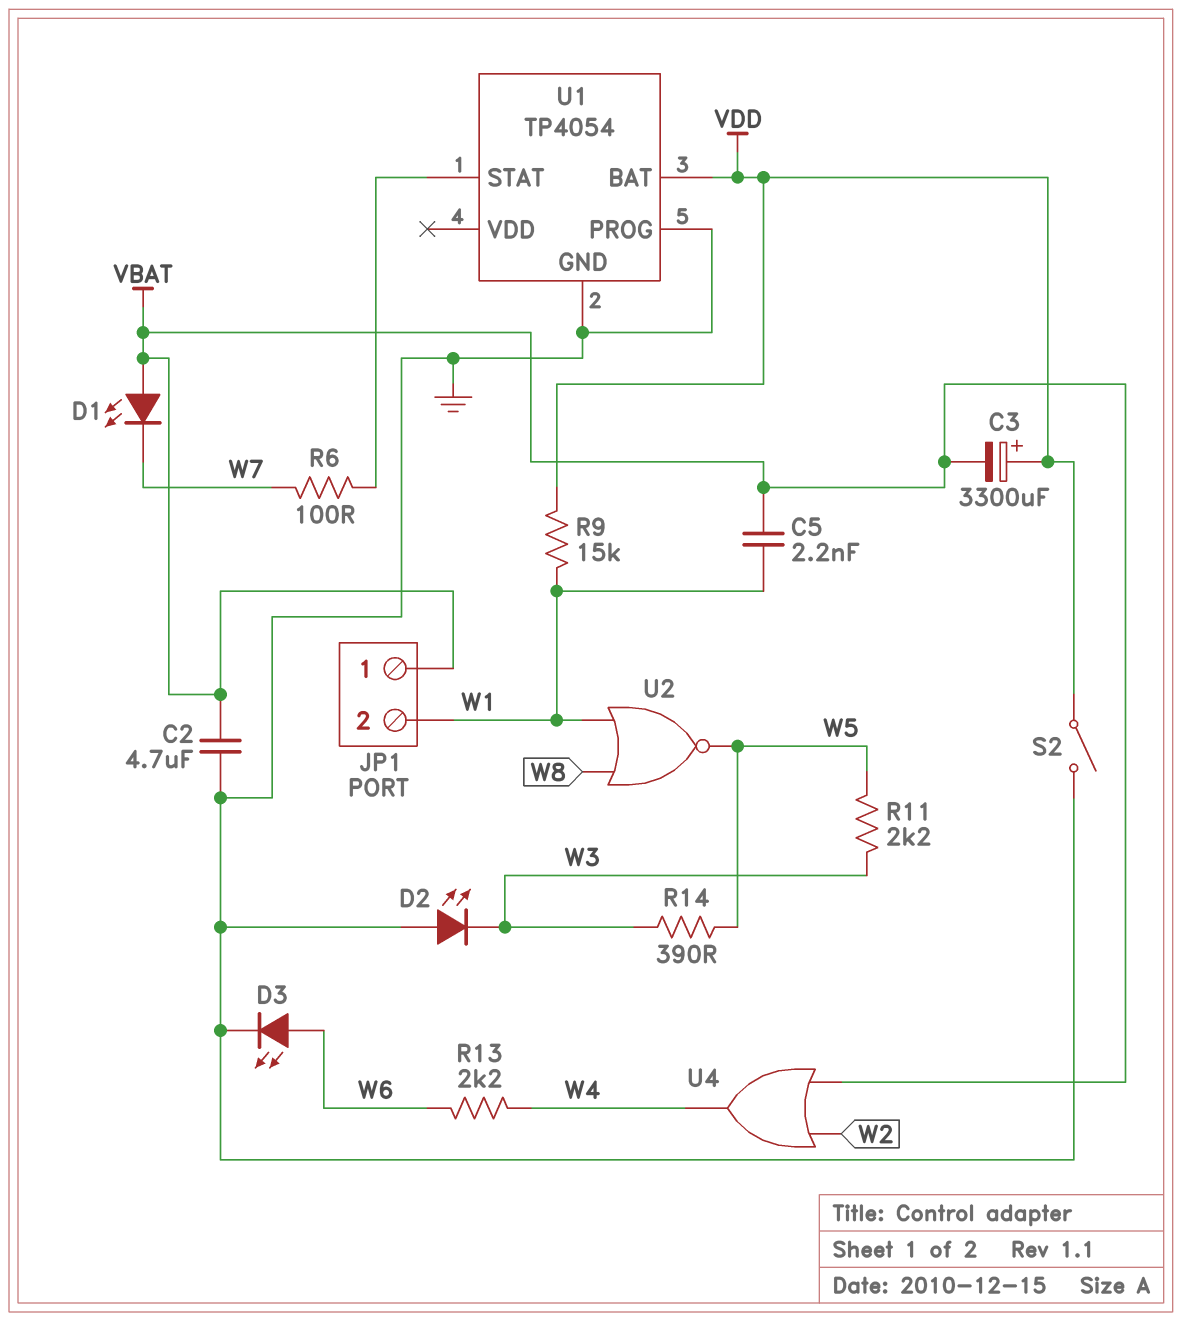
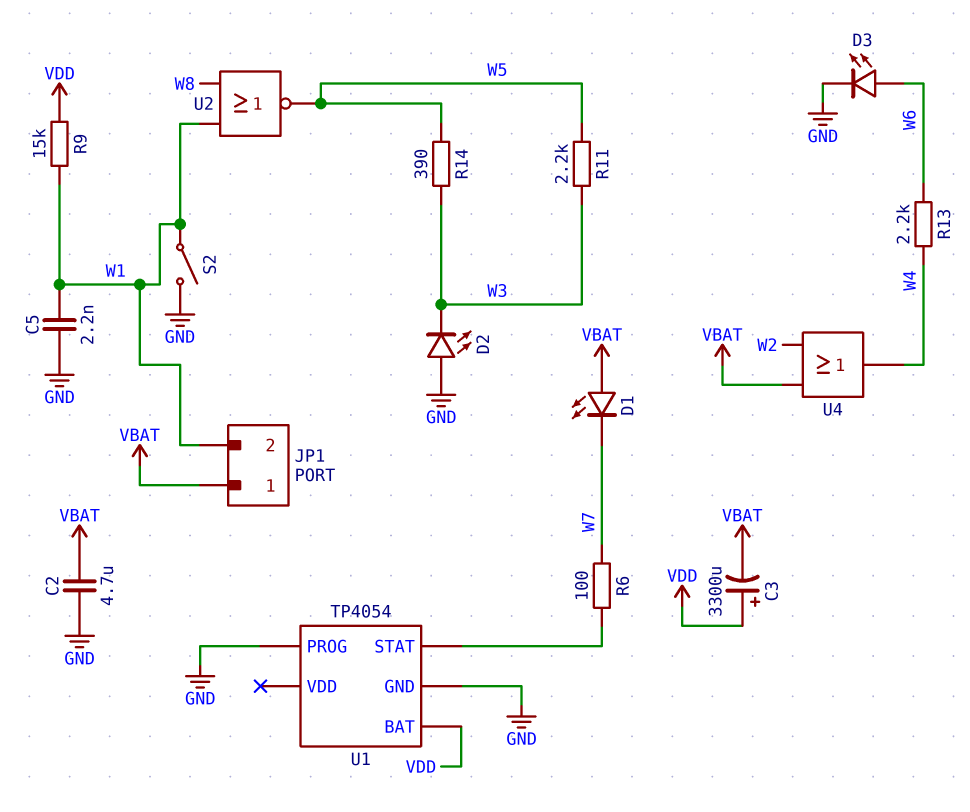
C5: 2.2nF (VBAT, W1) -> 2.2nF (GND, W1)
S2: switch (GND, VDD) -> switch (GND, W1)

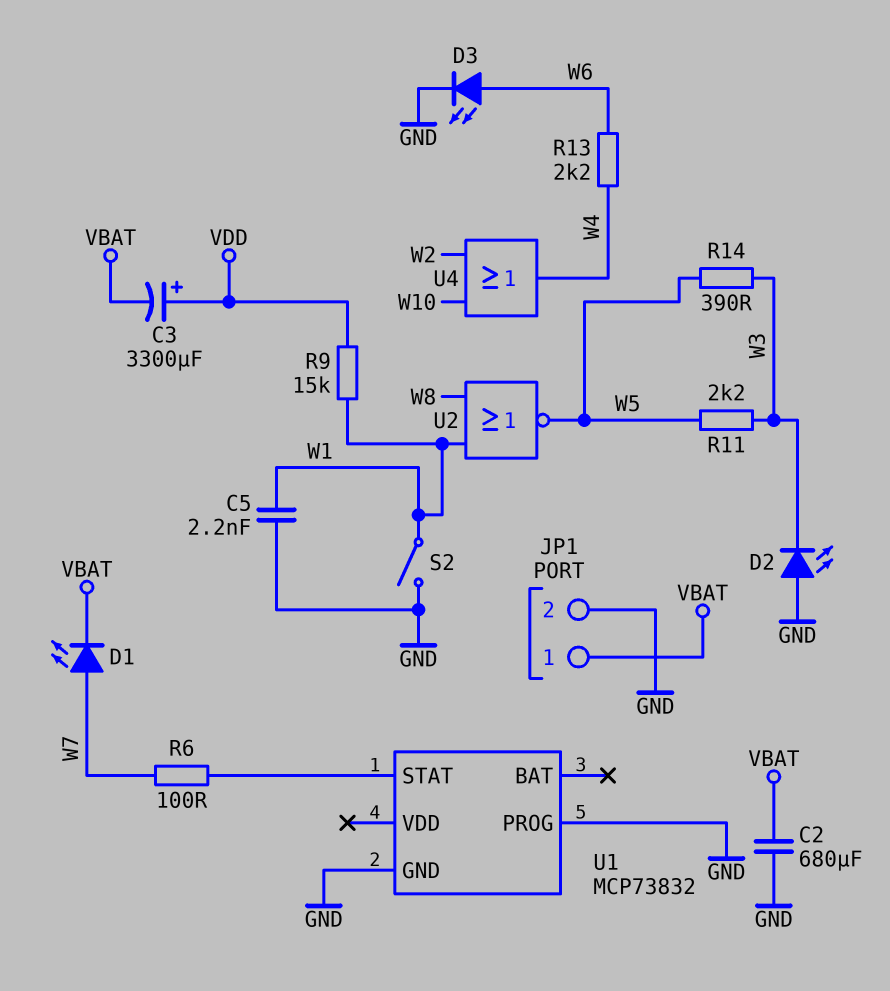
C2: 4.7uF (GND, VBAT) -> 680uF (GND, VBAT)
D1: LED (A VBAT, K W7) -> LED (A W7, K VBAT)
JP1 pin 2: W1 -> GND
U1: TP4054 -> MCP73832
U1 pin BAT: VDD -> none
U4: OR (in VBAT, in W2, out W4) -> OR (in W2, in W10, out W4)

